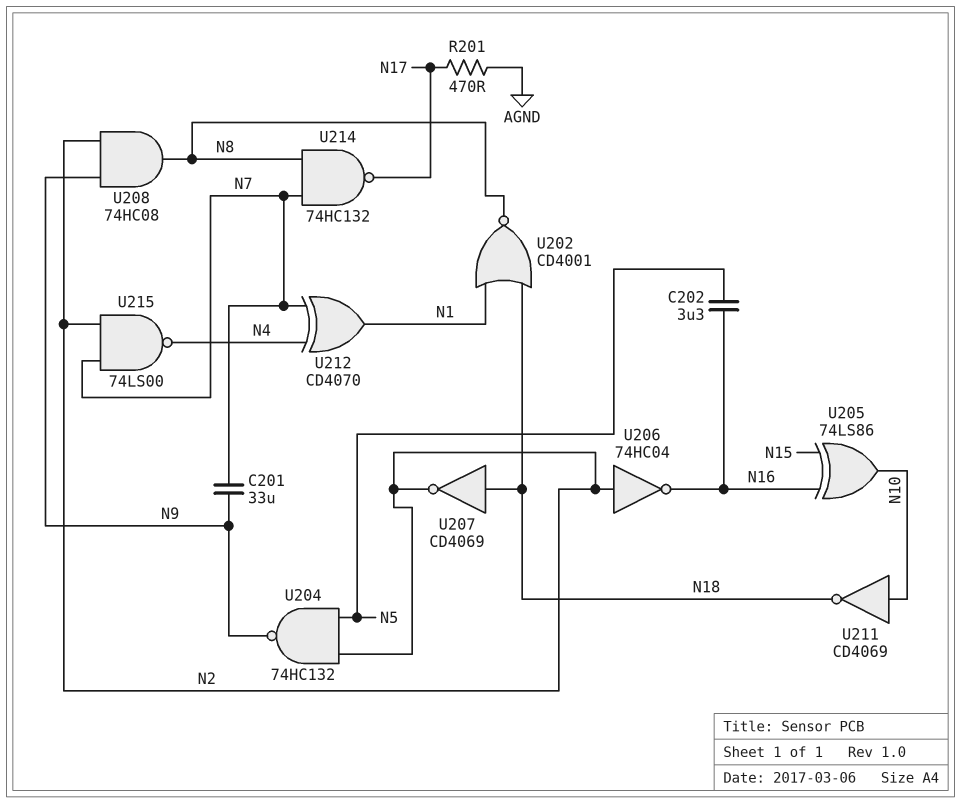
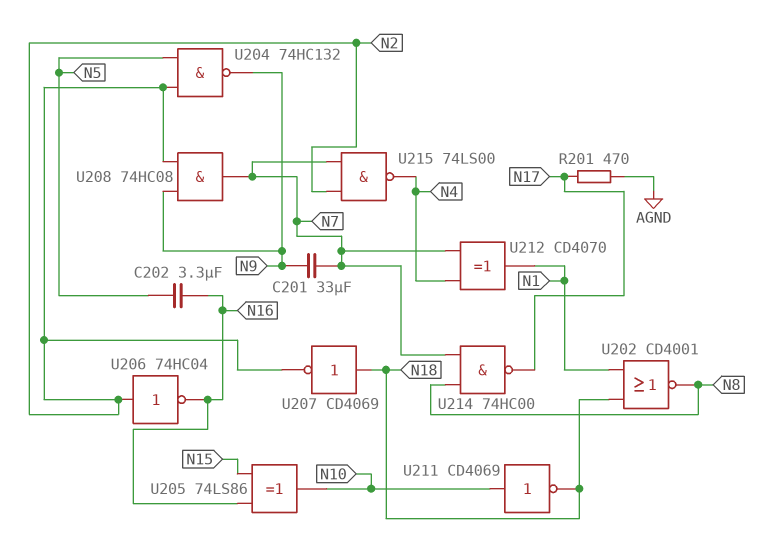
U208: AND 74HC08 (in N2, in N9, out N8) -> AND 74HC08 (in N2, in N9, out N7)
U214: NAND 74HC132 (in N7, in N8, out N17) -> NAND 74HC00 (in N7, in N8, out N17)

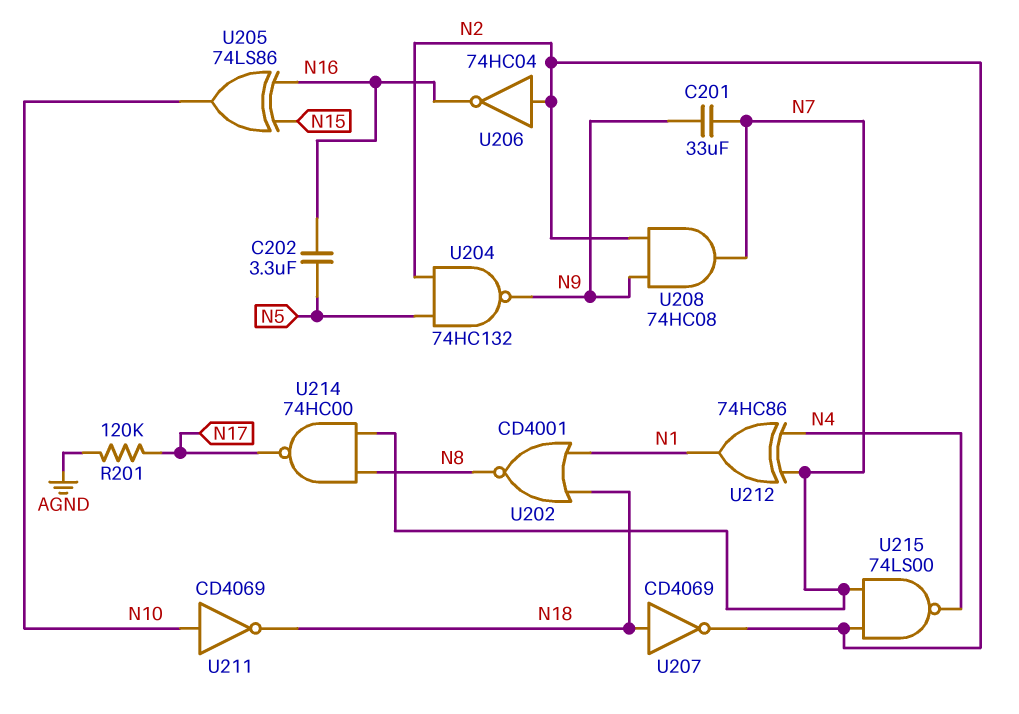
R201: 470 (AGND, N17) -> 120k (AGND, N17)
U212: XOR CD4070 (in N4, in N7, out N1) -> XOR 74HC86 (in N4, in N7, out N1)

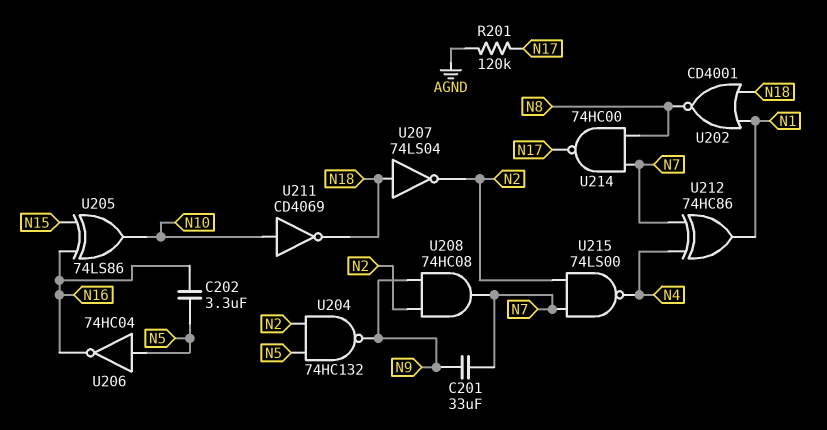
U206: NOT 74HC04 (in N2, out N16) -> NOT 74HC04 (in N5, out N16)
U207: NOT CD4069 (in N18, out N2) -> NOT 74LS04 (in N18, out N2)

